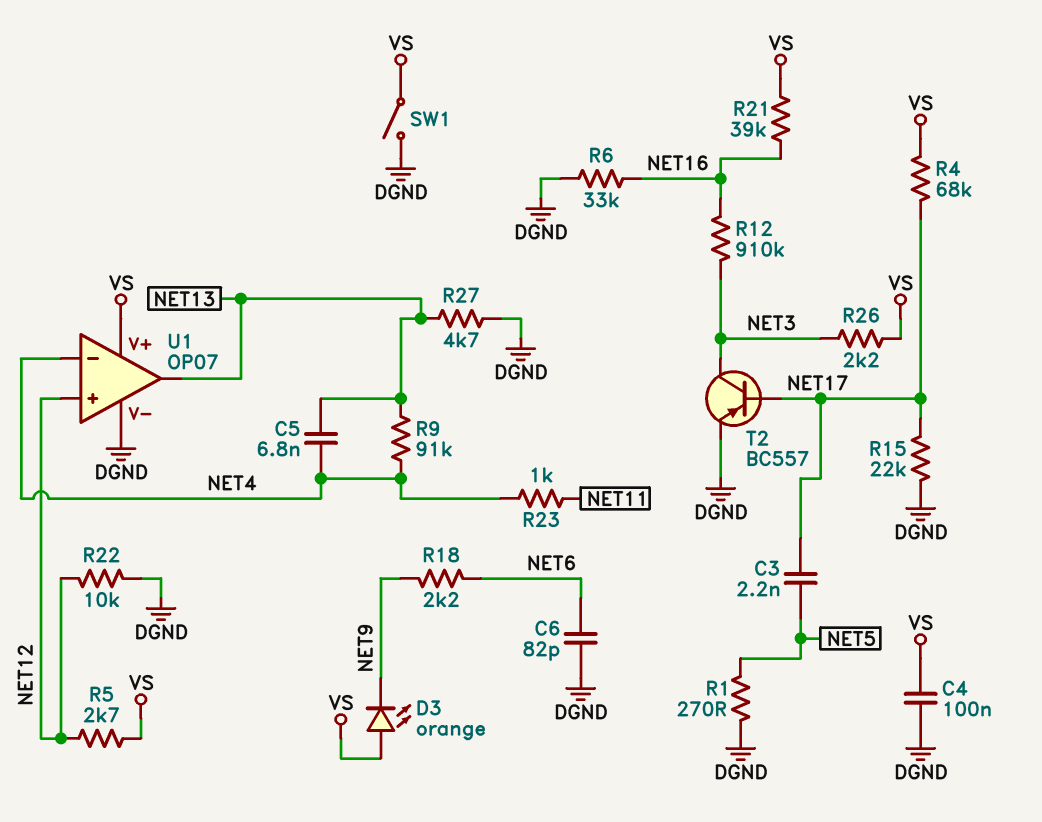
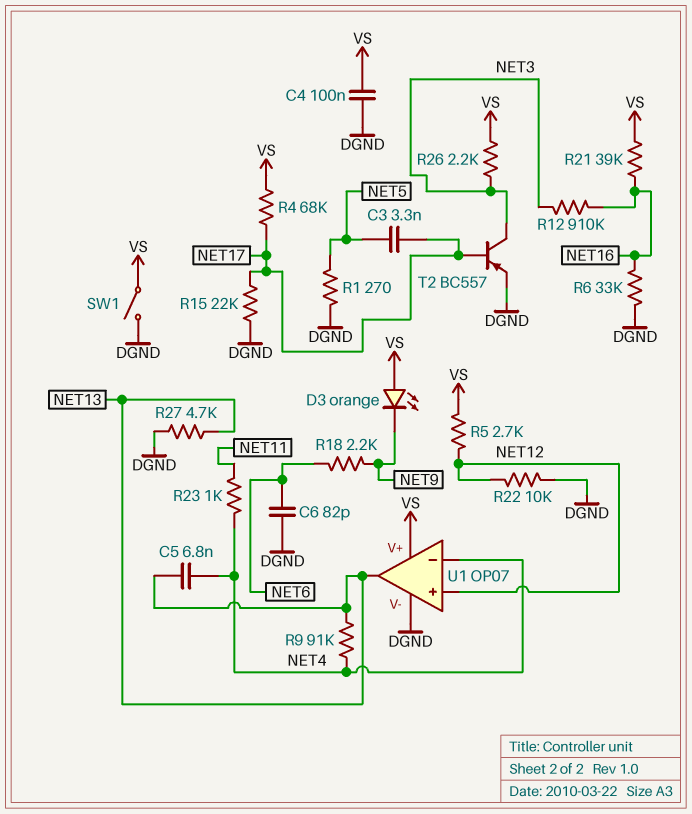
C3: 2.2nF (NET5, NET17) -> 3.3nF (NET5, NET17)

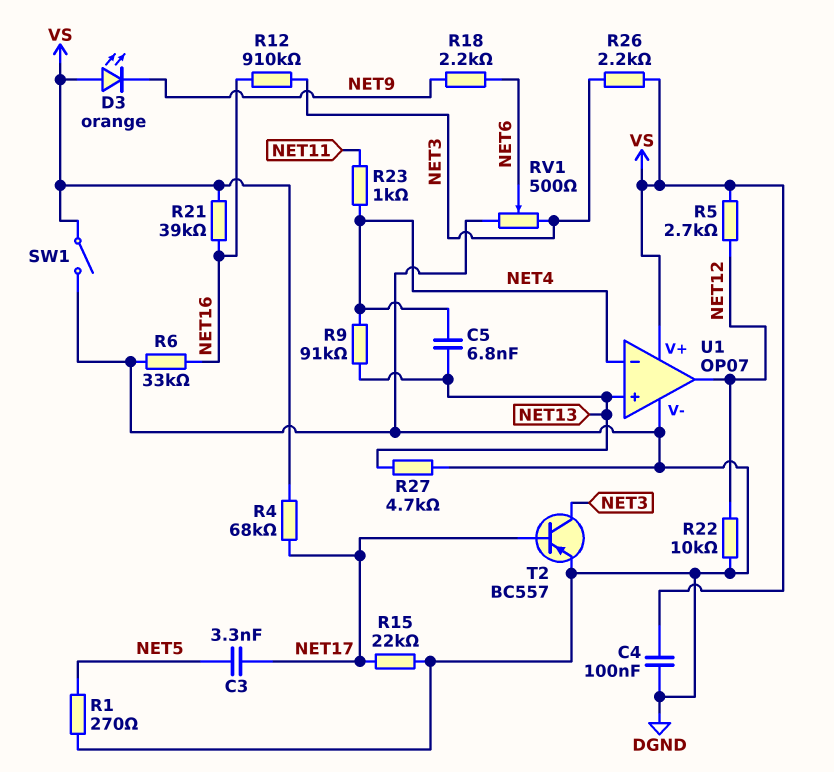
C6: 82pF (DGND, NET6) -> none
RV1: none -> 500 (DGND, NET3, wiper NET6)
U1 pin in+: NET12 -> NET13
U1 pin out: NET13 -> NET12

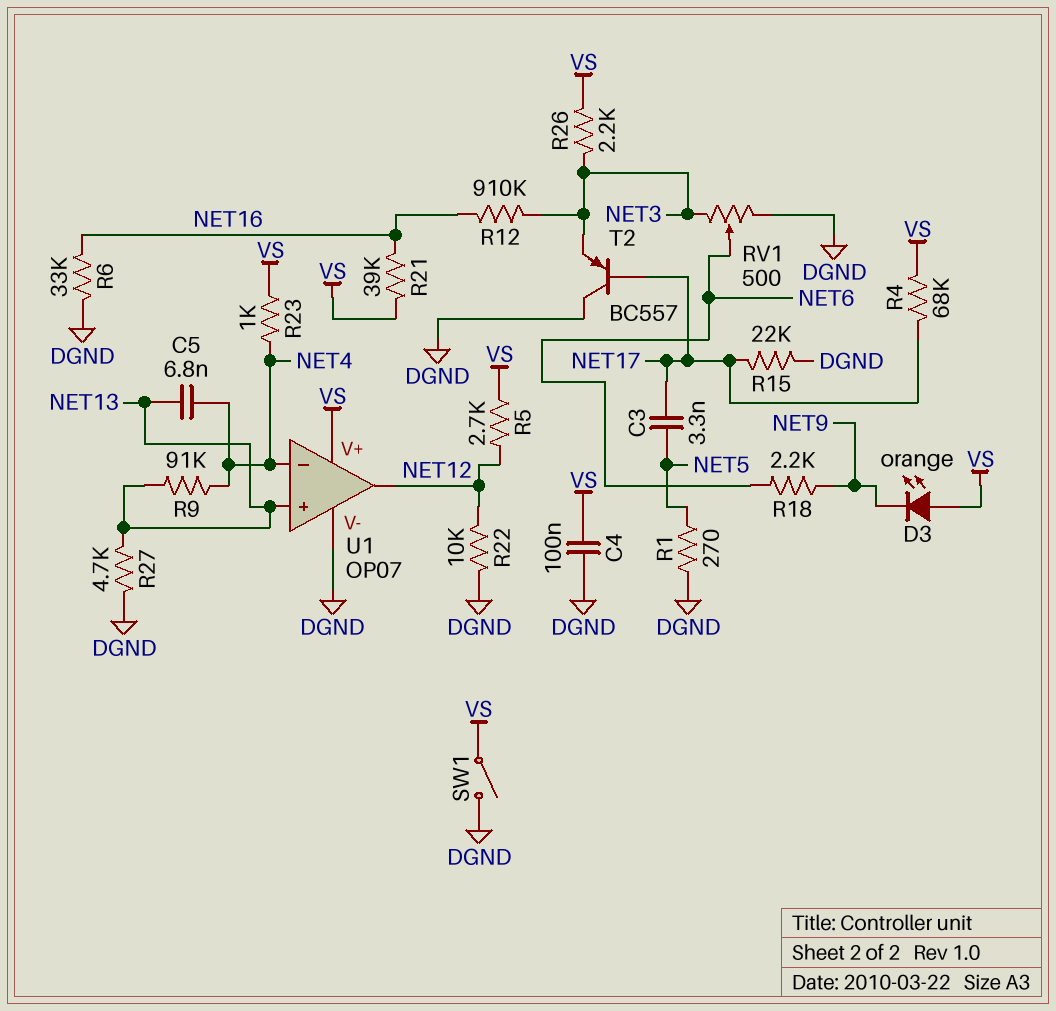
R23: 1k (NET4, NET11) -> 1k (NET4, VS)
T2: PNP BC557 (B NET17, C NET3, E DGND) -> PNP BC557 (B NET17, C DGND, E NET3)

